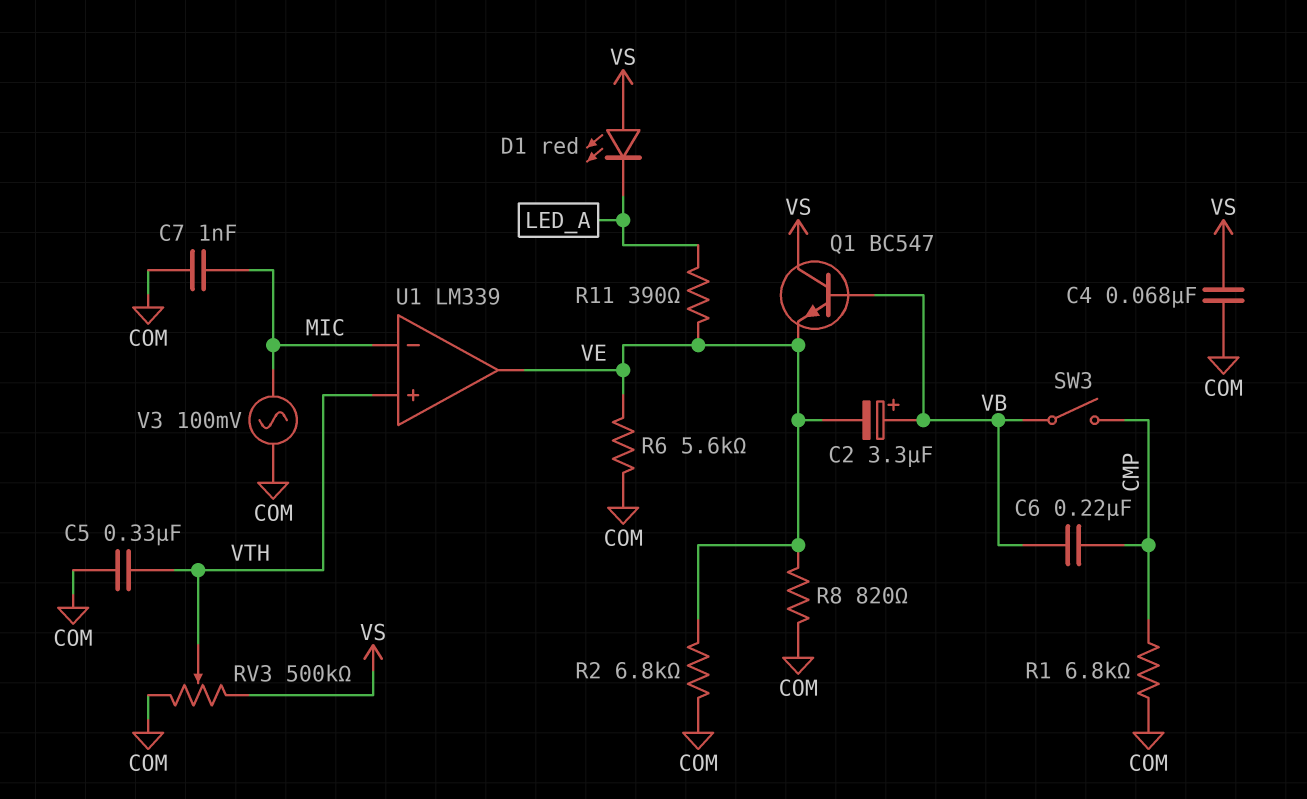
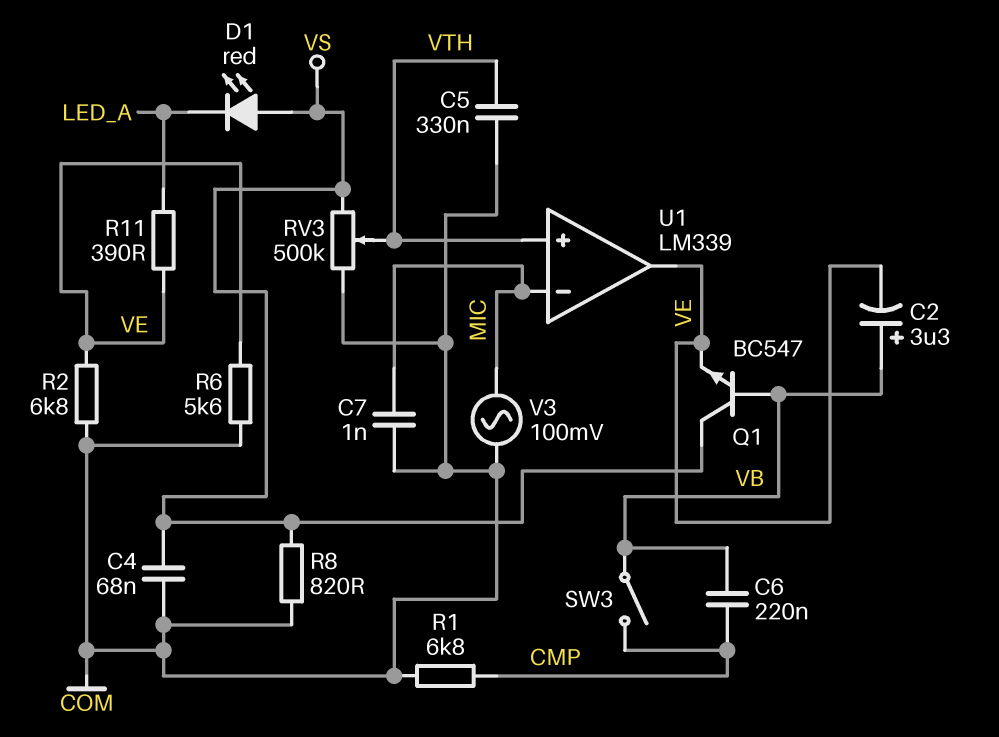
R8: 820 (COM, VE) -> 820 (COM, VS)

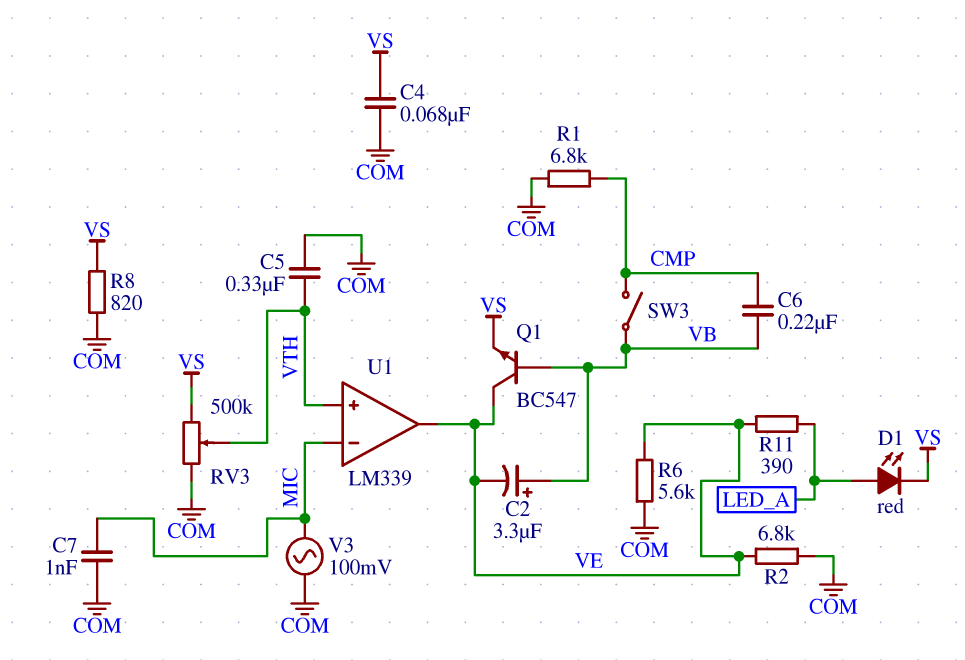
D1: LED red (A VS, K LED_A) -> LED red (A LED_A, K VS)
Q1: NPN BC547 (B VB, C VS, E VE) -> NPN BC547 (B VB, C VE, E VS)

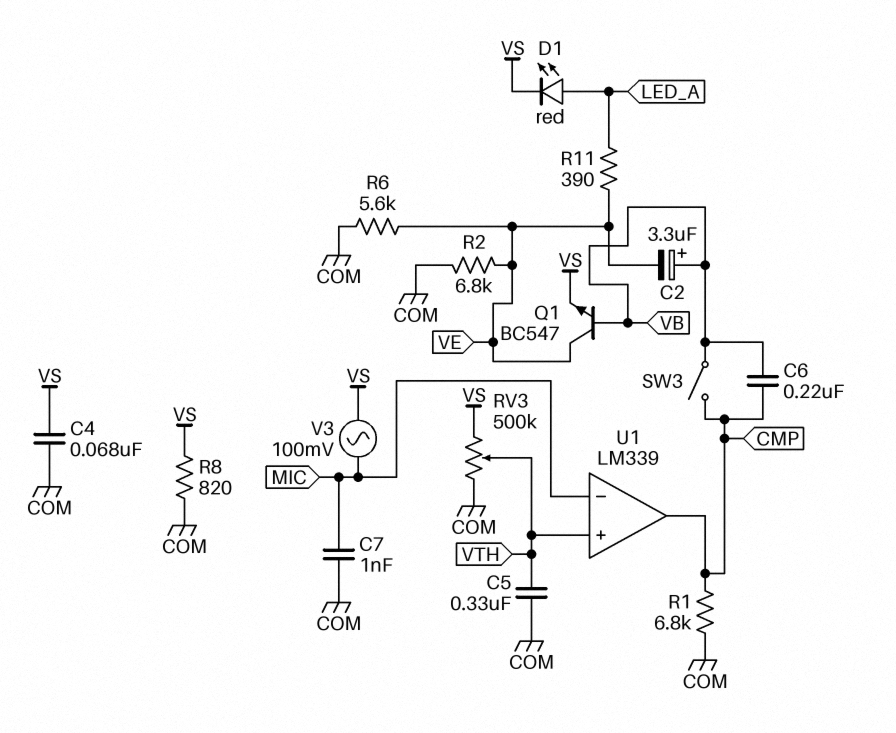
U1 pin out: VE -> CMP
V3: AC 100mV (COM, MIC) -> AC 100mV (MIC, VS)

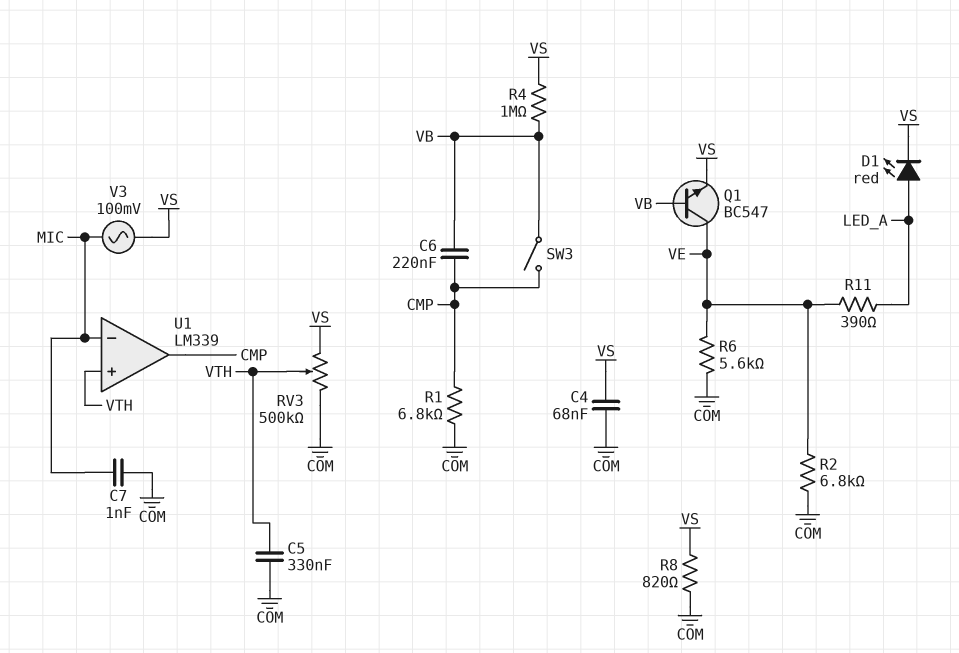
C2: 3.3uF (plus VB, minus VE) -> none
R4: none -> 1M (VB, VS)

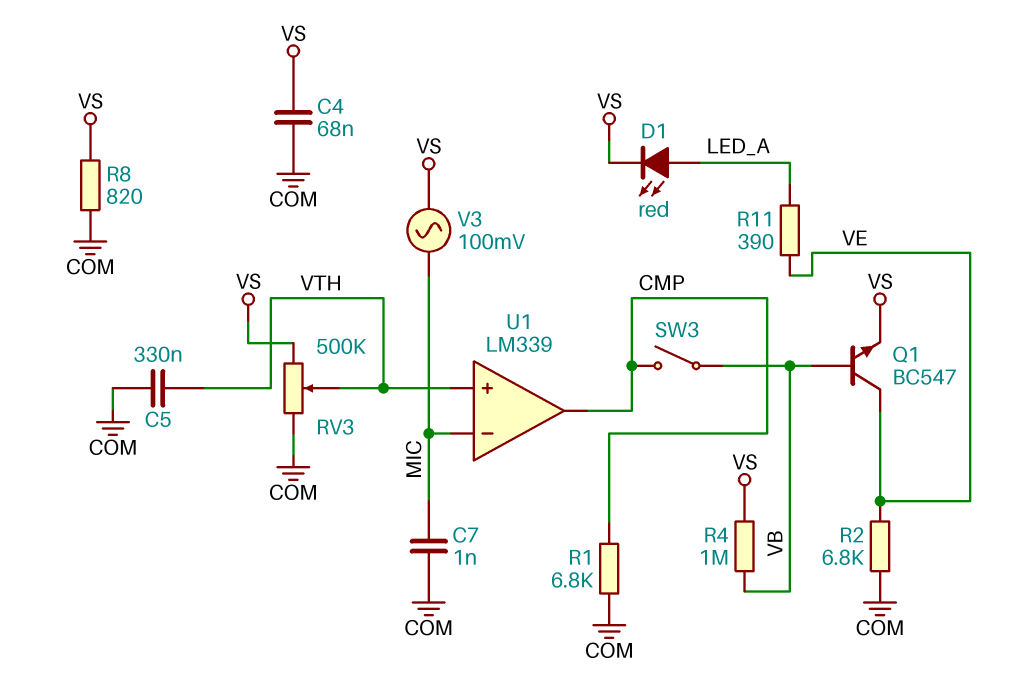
C6: 220nF (CMP, VB) -> none
R6: 5.6k (COM, VE) -> none

